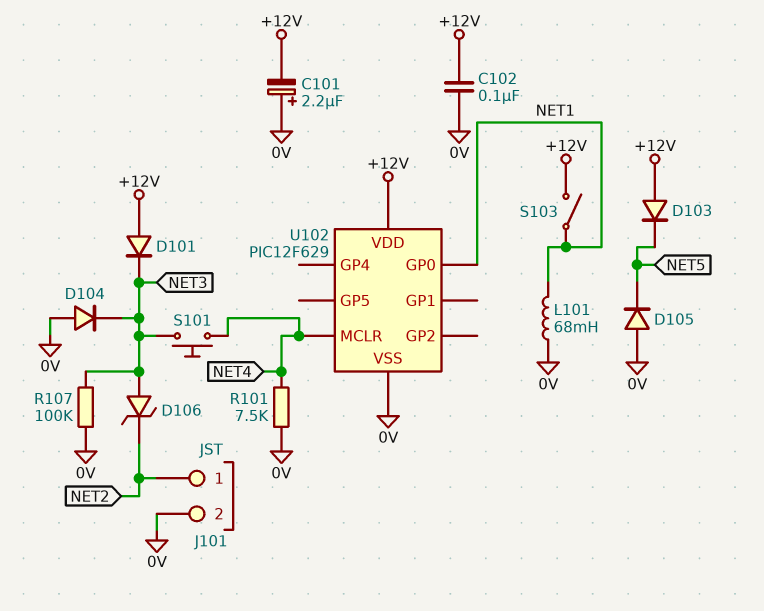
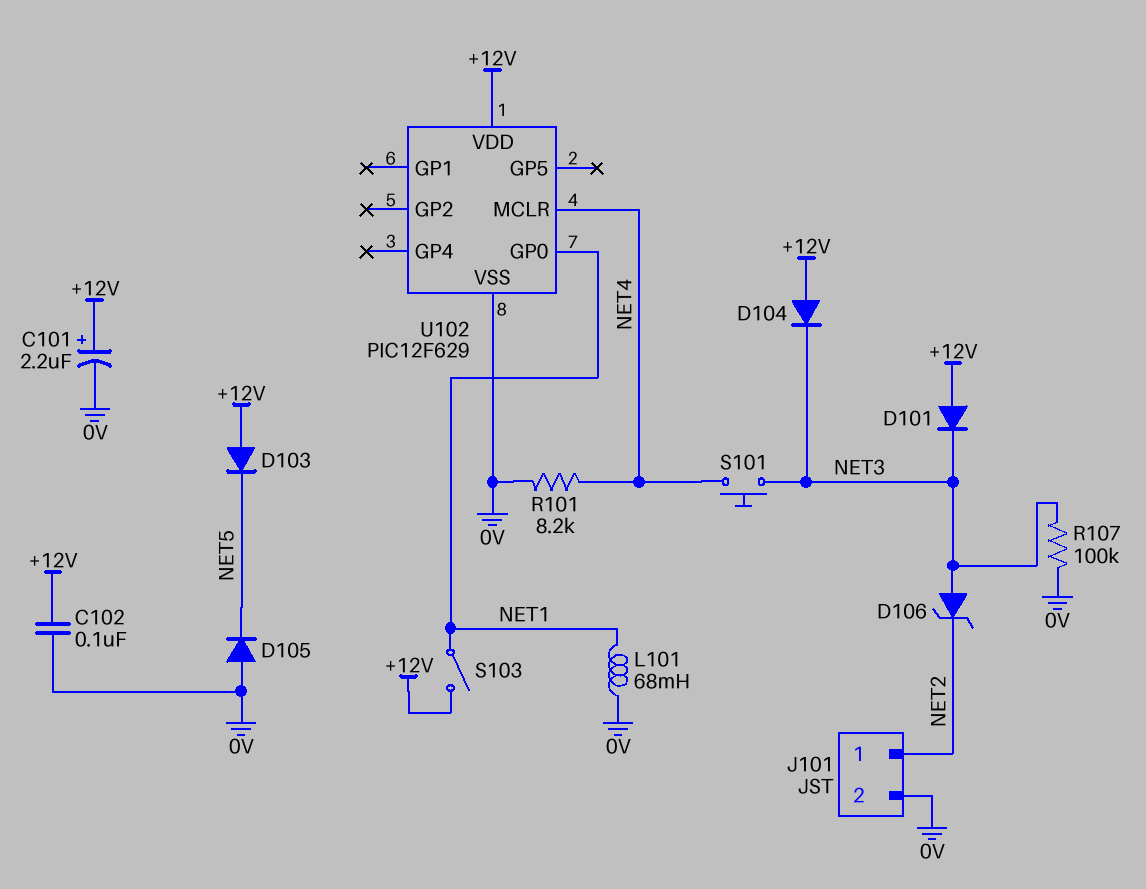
C101: 2.2uF (plus 0V, minus +12V) -> 2.2uF (plus +12V, minus 0V)
D104: diode (A 0V, K NET3) -> diode (A +12V, K NET3)
R101: 7.5k (0V, NET4) -> 8.2k (0V, NET4)

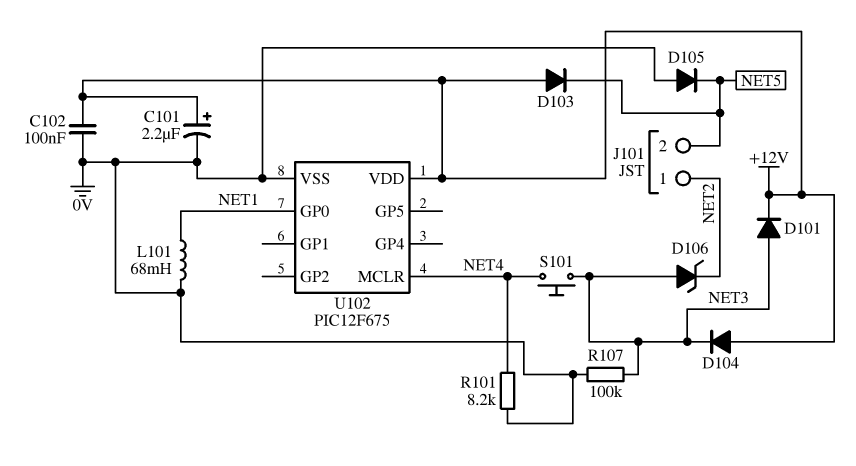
D101: diode (A +12V, K NET3) -> diode (A NET3, K +12V)
J101 pin 2: 0V -> NET5
S103: switch (+12V, NET1) -> none
U102: PIC12F629 -> PIC12F675

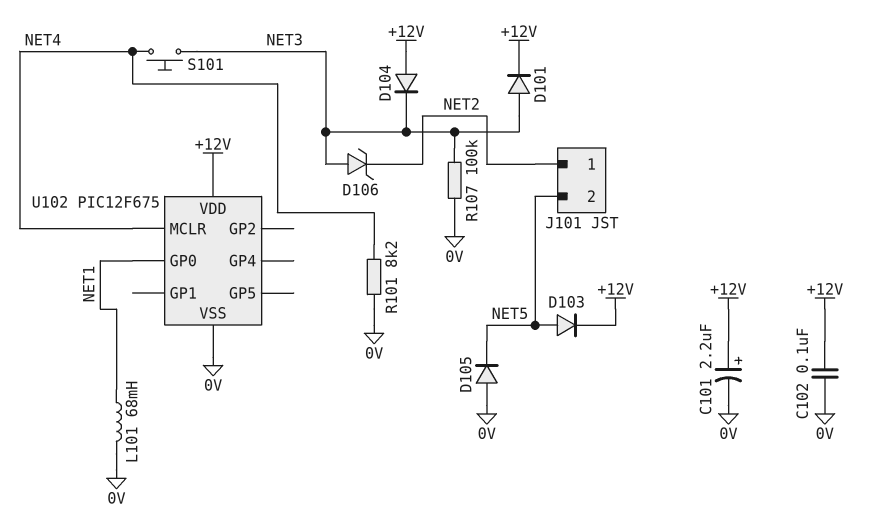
D103: diode (A +12V, K NET5) -> diode (A NET5, K +12V)

